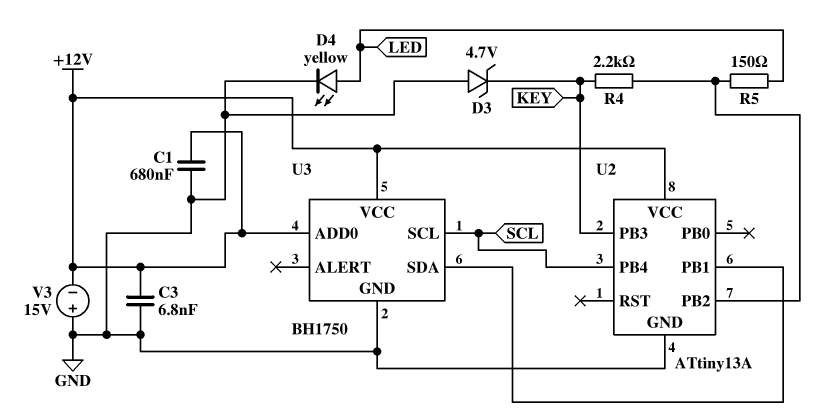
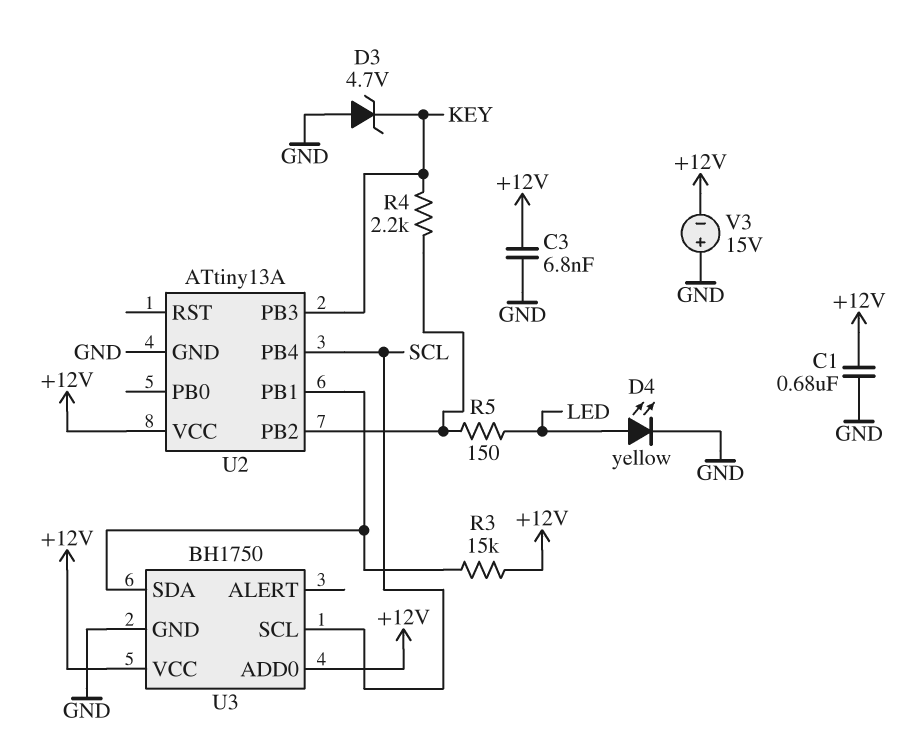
R3: none -> 15k (+12V, U2/PB1)

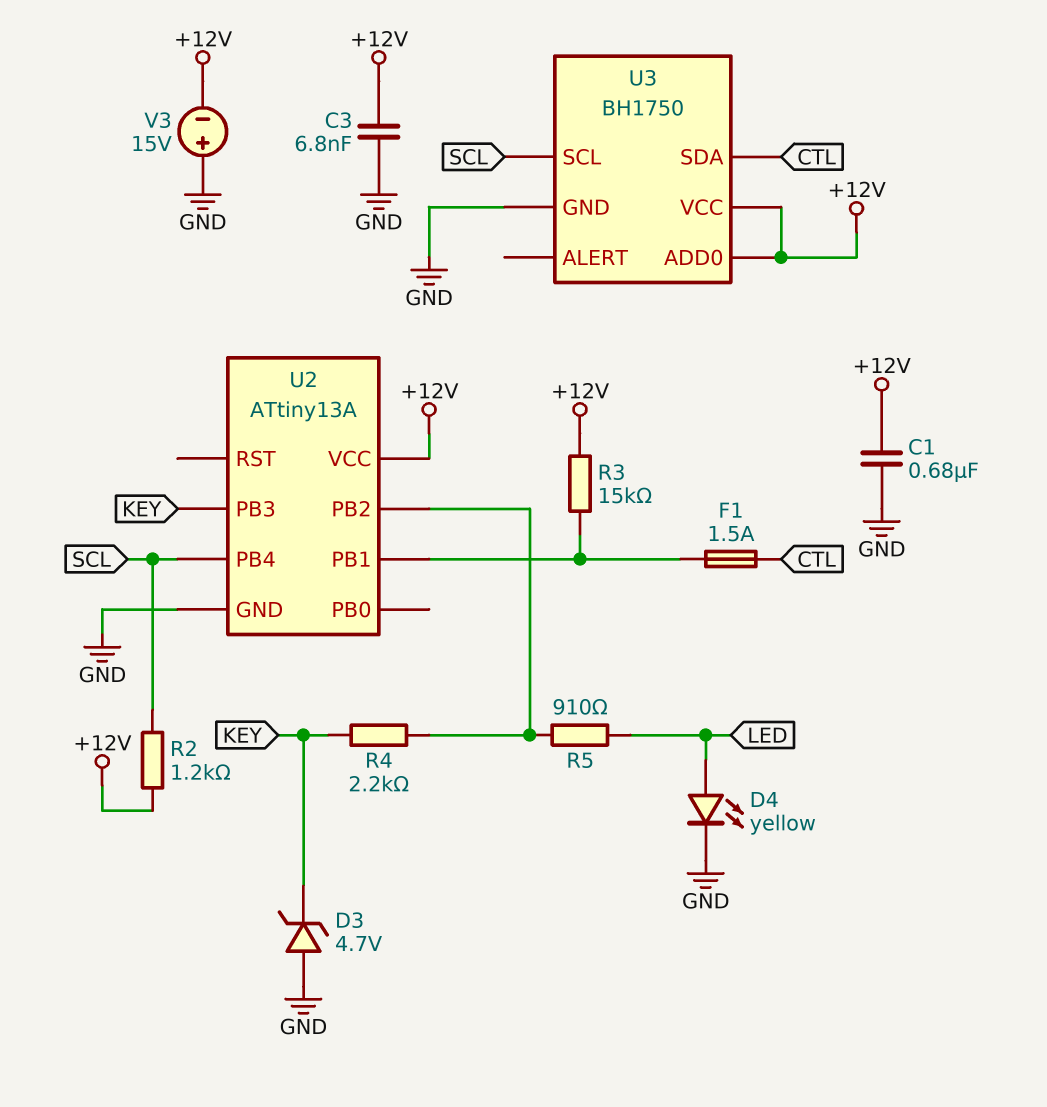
F1: none -> 1.5A (CTL, U2/PB1)
R2: none -> 1.2k (+12V, SCL)
R5: 150 (LED, U2/PB2) -> 910 (LED, U2/PB2)
U3 pin SDA: U2/PB1 -> CTL

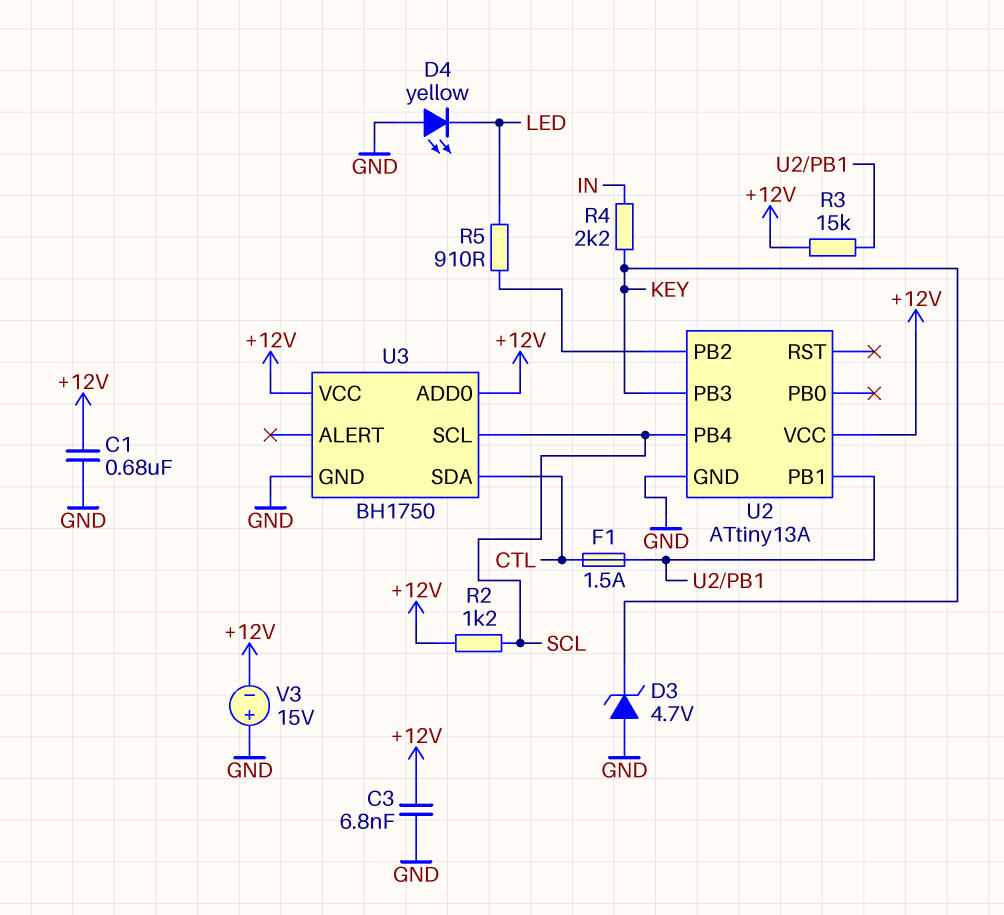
D4: LED yellow (A LED, K GND) -> LED yellow (A GND, K LED)
R4: 2.2k (KEY, U2/PB2) -> 2.2k (IN, KEY)

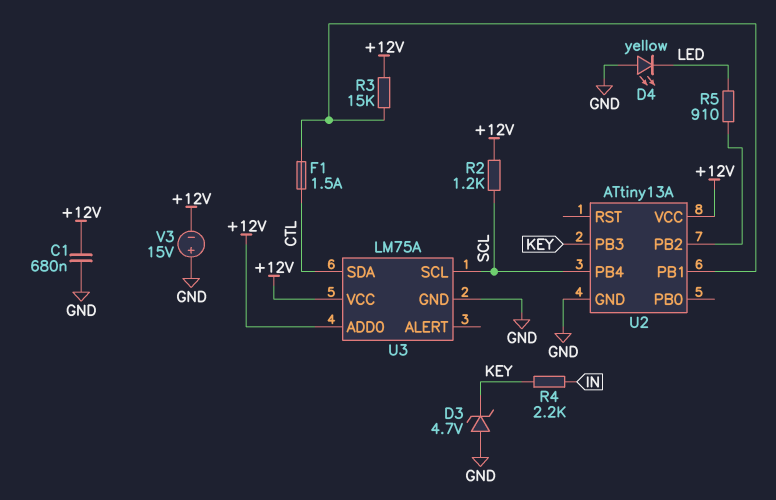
C3: 6.8nF (+12V, GND) -> none
U3: BH1750 -> LM75A

